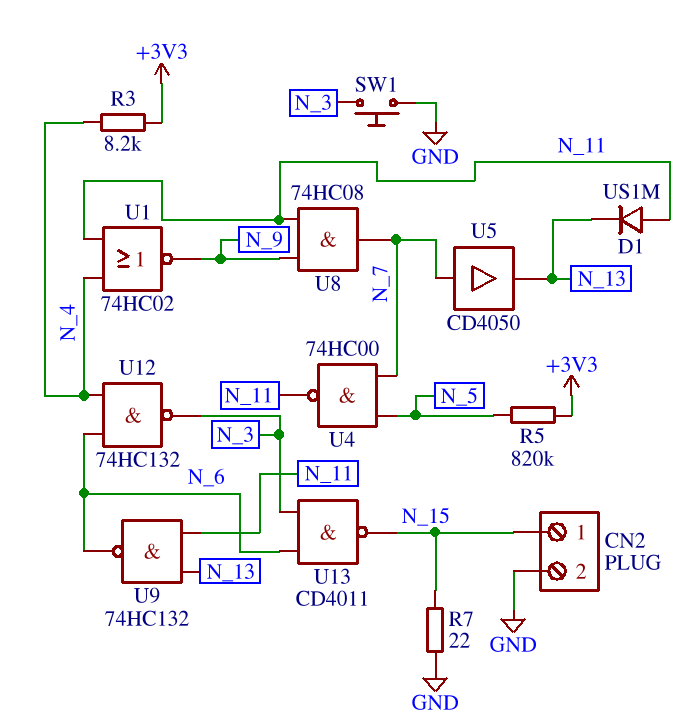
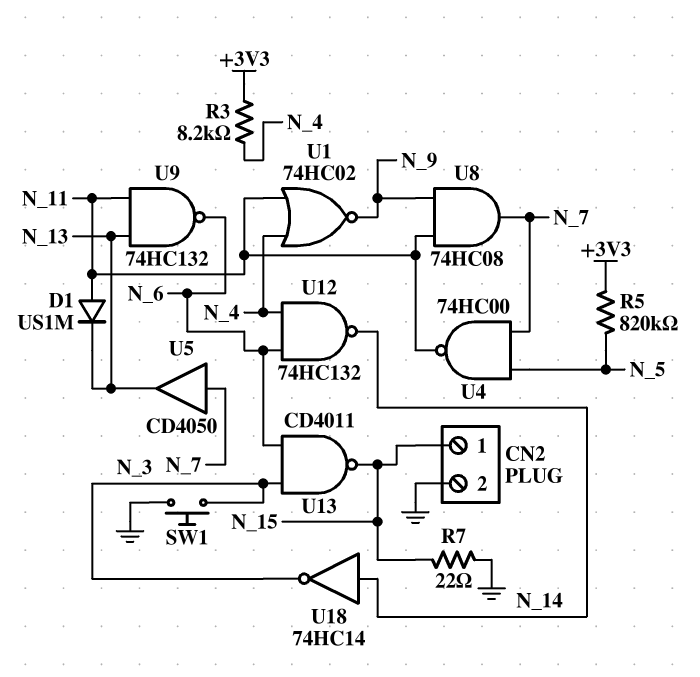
U12: NAND 74HC132 (in N_4, in N_6, out N_3) -> NAND 74HC132 (in N_4, in N_6, out N_14)
U18: none -> NOT 74HC14 (in N_14, out N_3)

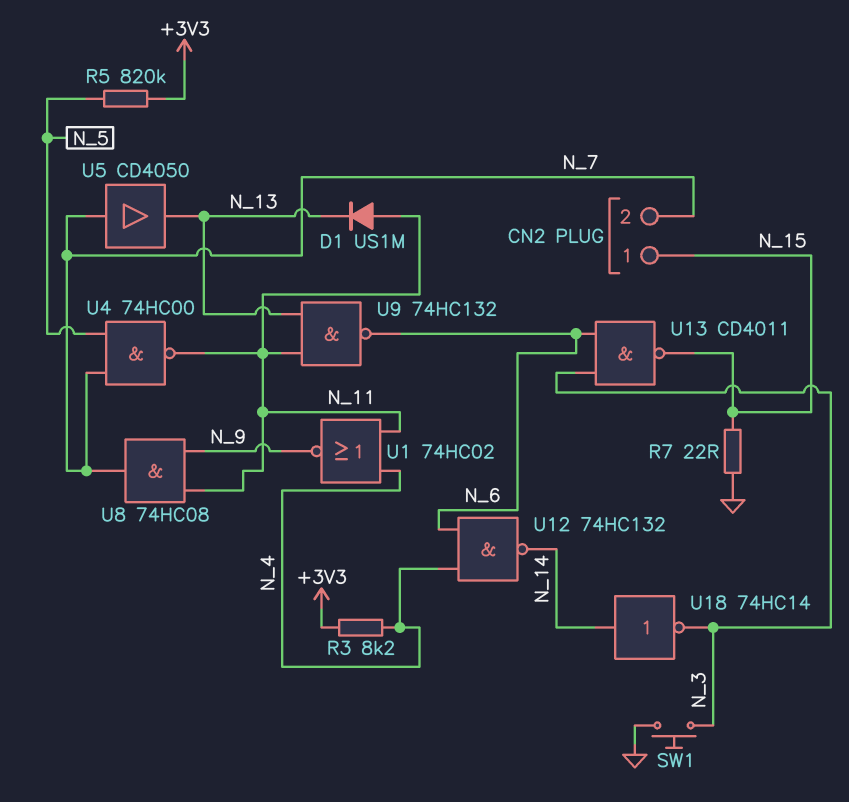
CN2 pin 2: GND -> N_7

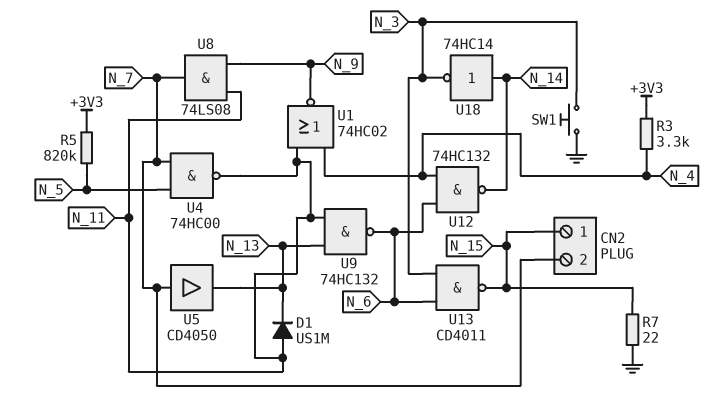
R3: 8.2k (+3V3, N_4) -> 3.3k (+3V3, N_4)
U8: AND 74HC08 (in N_9, in N_11, out N_7) -> AND 74LS08 (in N_9, in N_11, out N_7)

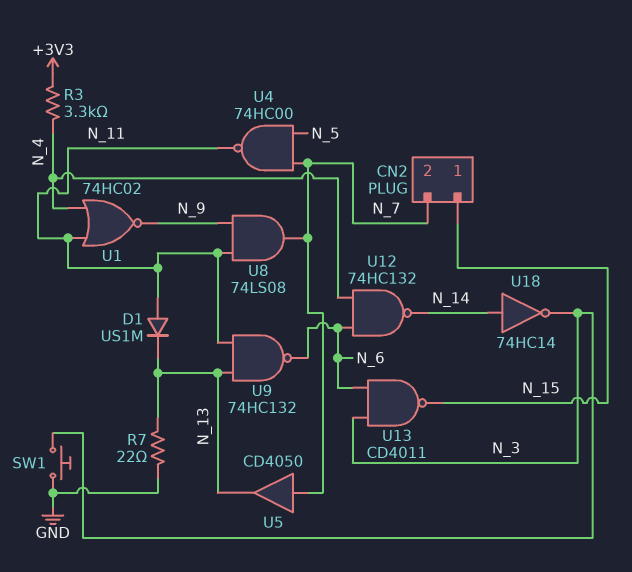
R5: 820k (+3V3, N_5) -> none
R7: 22 (GND, N_15) -> 22 (GND, N_13)

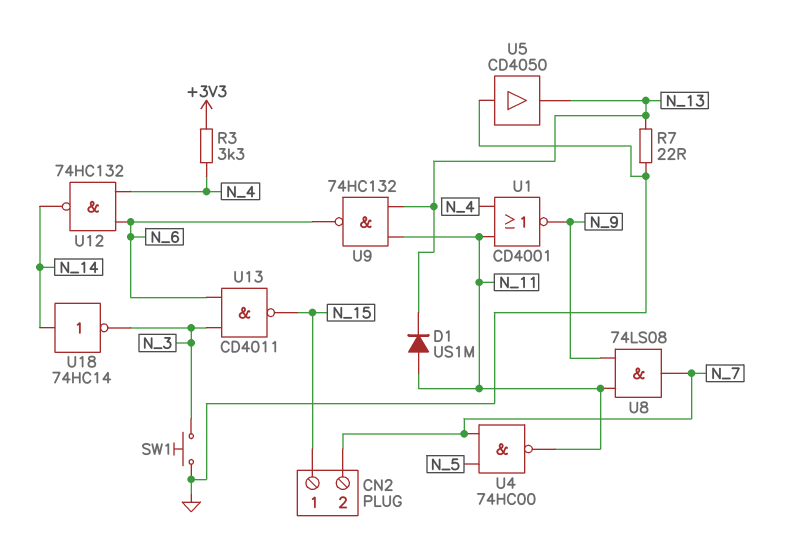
U1: NOR 74HC02 (in N_4, in N_11, out N_9) -> NOR CD4001 (in N_4, in N_11, out N_9)
U5: buffer CD4050 (in N_7, out N_13) -> buffer CD4050 (in GND, out N_13)

